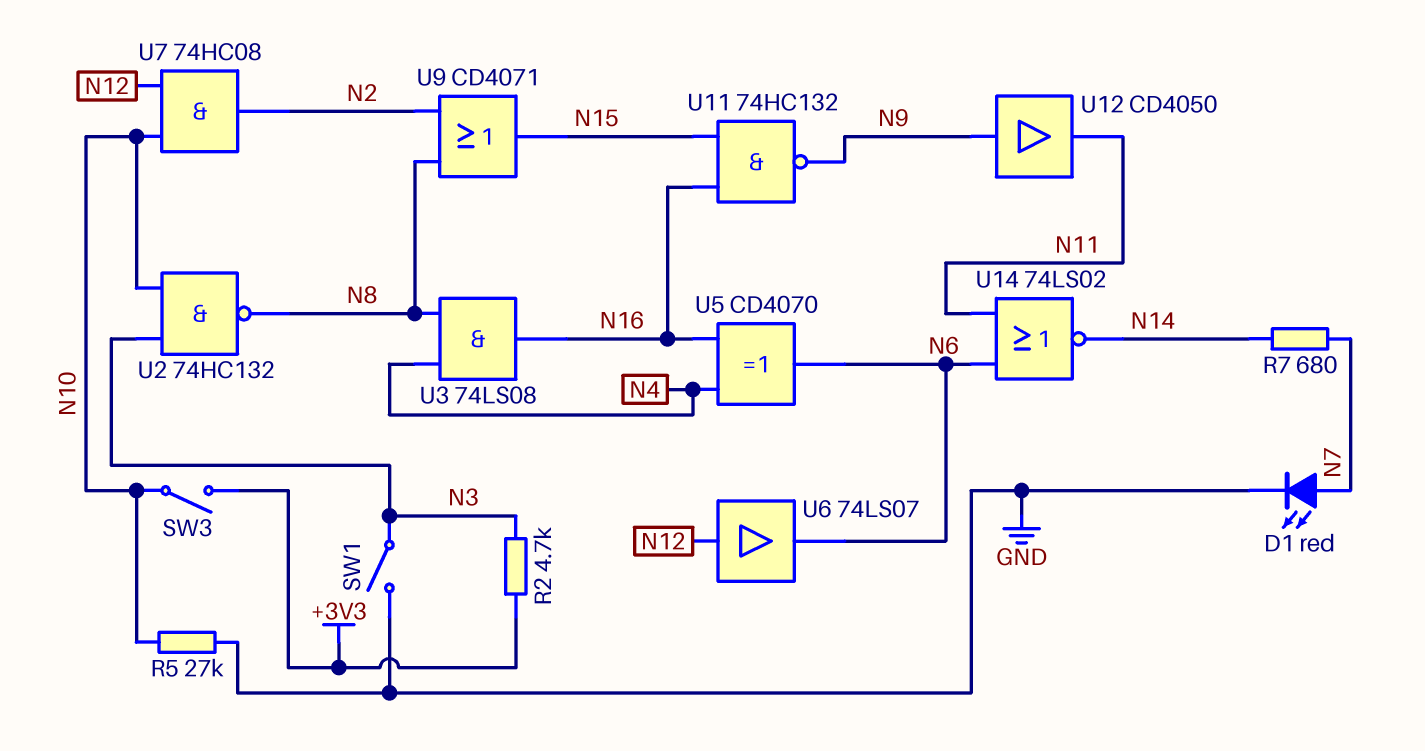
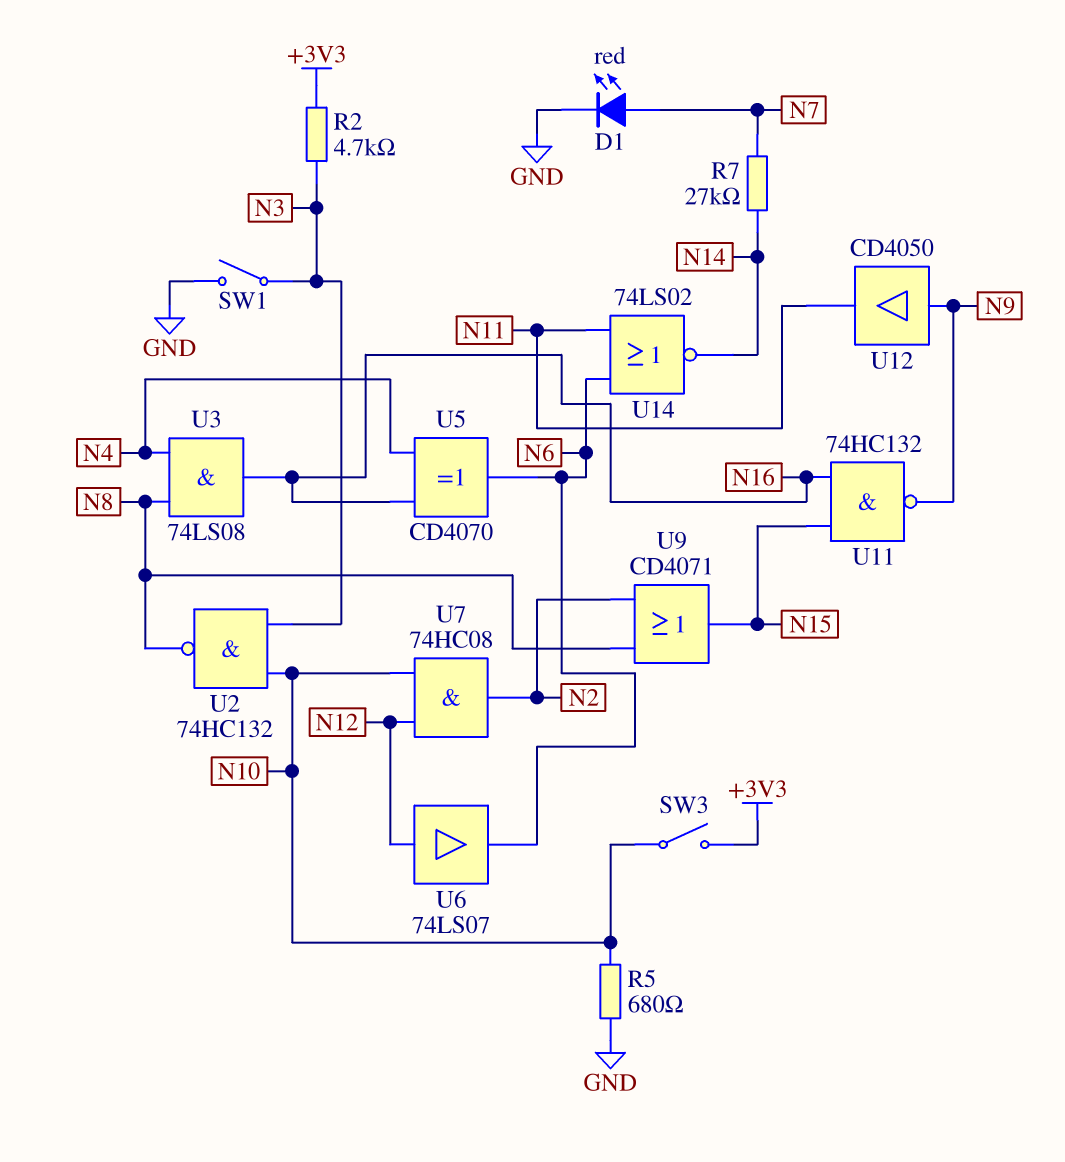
R5: 27k (GND, N10) -> 680 (GND, N10)
R7: 680 (N7, N14) -> 27k (N7, N14)

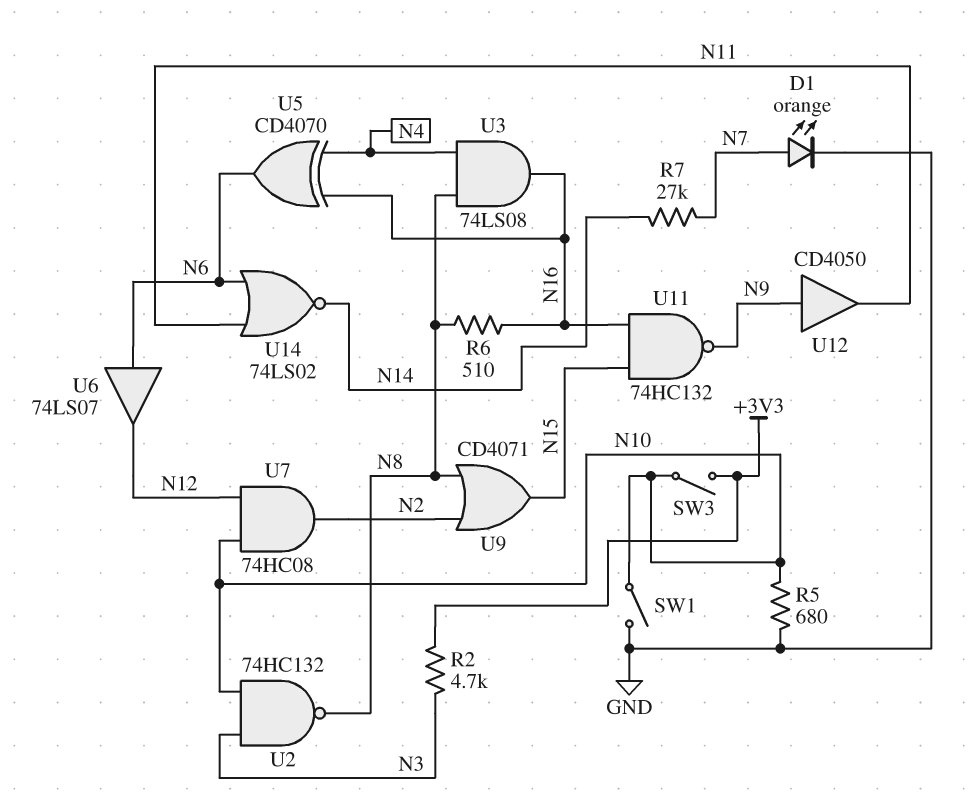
D1: LED red (A N7, K GND) -> LED orange (A N7, K GND)
R6: none -> 510 (N8, N16)
SW1: switch (GND, N3) -> switch (GND, N10)
U6: buffer 74LS07 (in N12, out N6) -> buffer 74LS07 (in N6, out N12)

